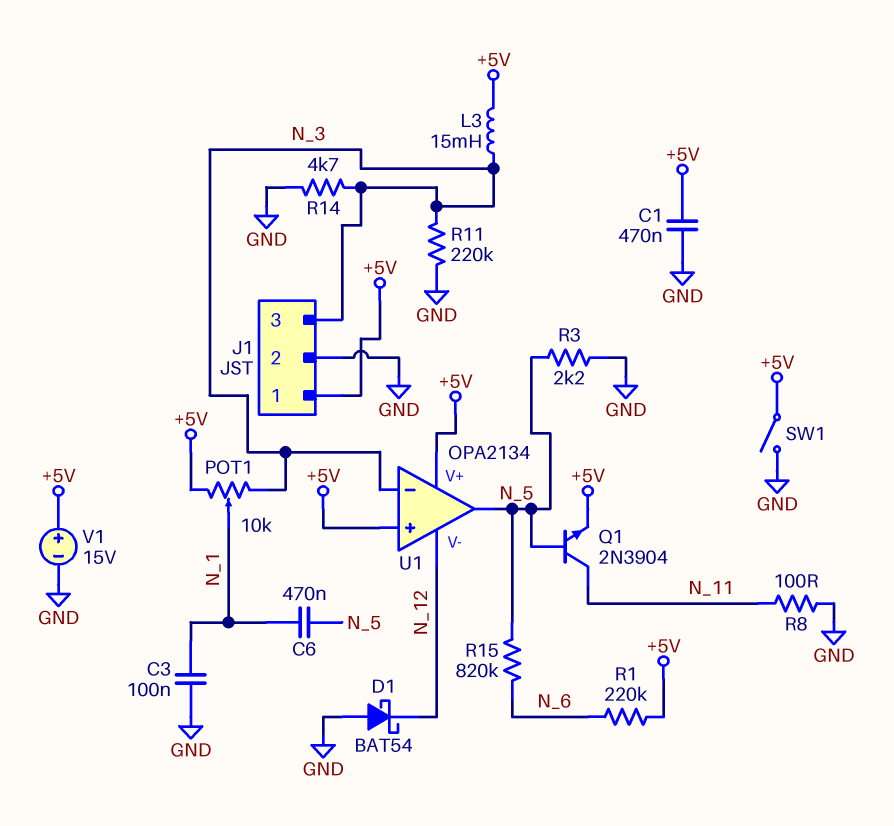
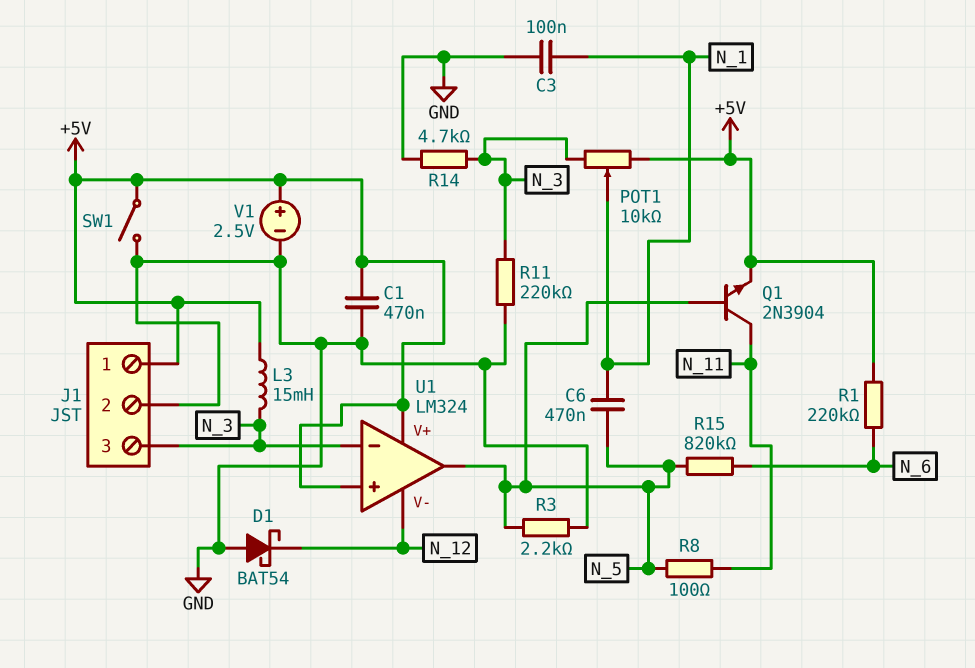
R8: 100 (GND, N_11) -> 100 (N_5, N_11)
U1: OPA2134 -> LM324
V1: 15V (plus +5V, minus GND) -> 2.5V (plus +5V, minus GND)

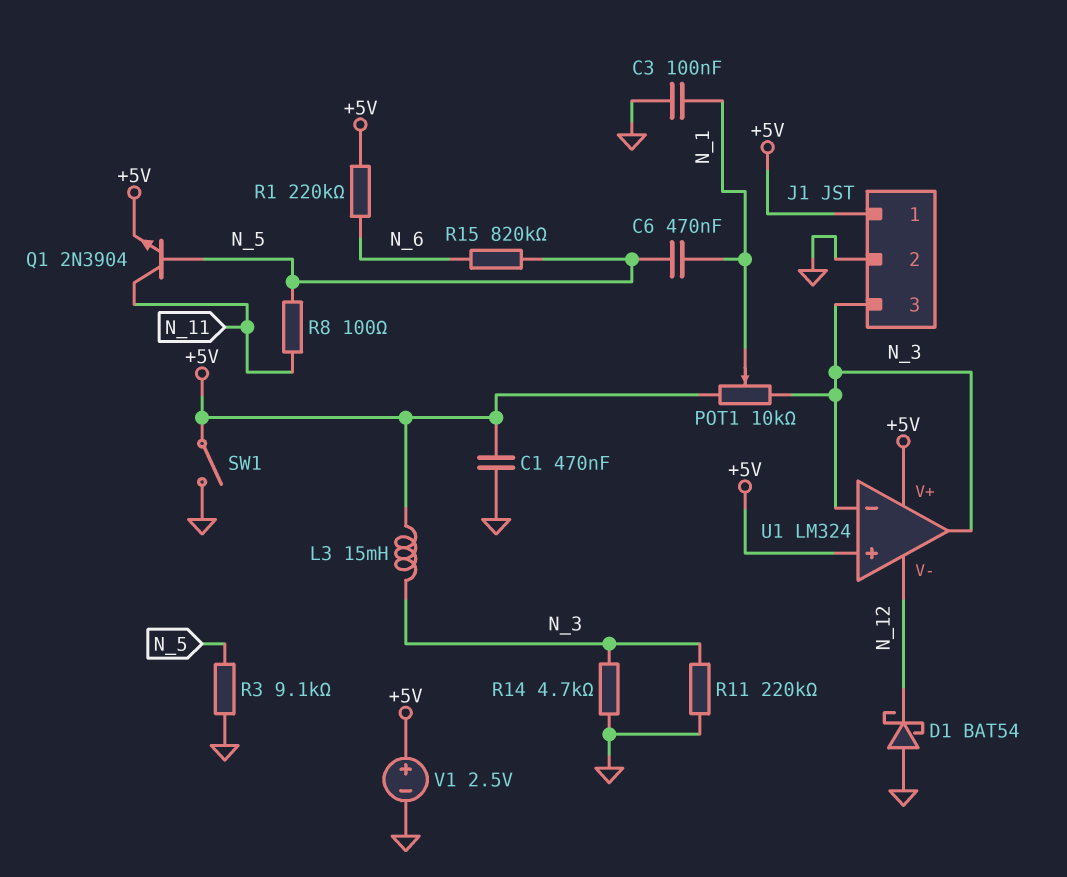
R3: 2.2k (GND, N_5) -> 9.1k (GND, N_5)
U1 pin out: N_5 -> N_3

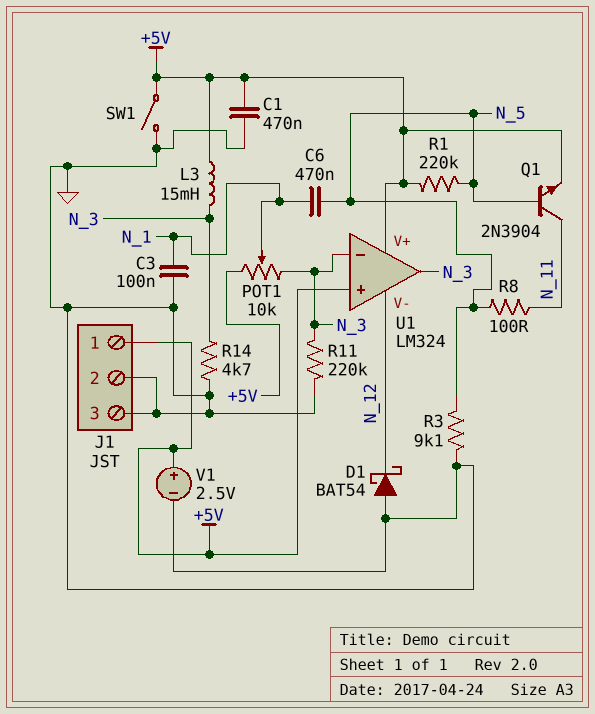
J1 pin 3: N_3 -> GND
R1: 220k (+5V, N_6) -> 220k (+5V, N_5)
R15: 820k (N_5, N_6) -> none

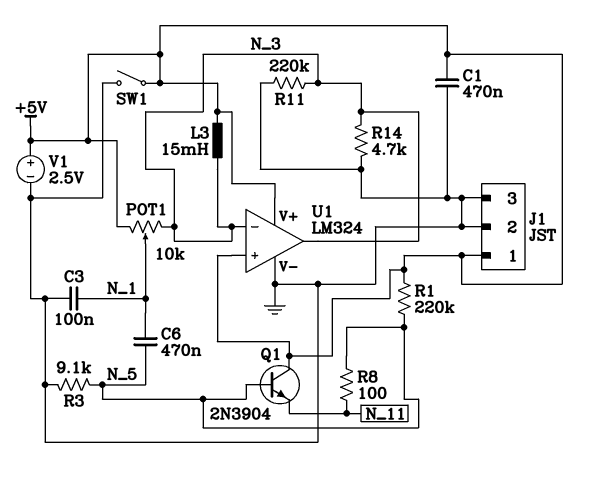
D1: schottky BAT54 (A GND, K N_12) -> none
Q1: NPN 2N3904 (B N_5, C N_11, E +5V) -> NPN 2N3904 (B N_5, C +5V, E N_11)
U1 pin V-: N_12 -> GND

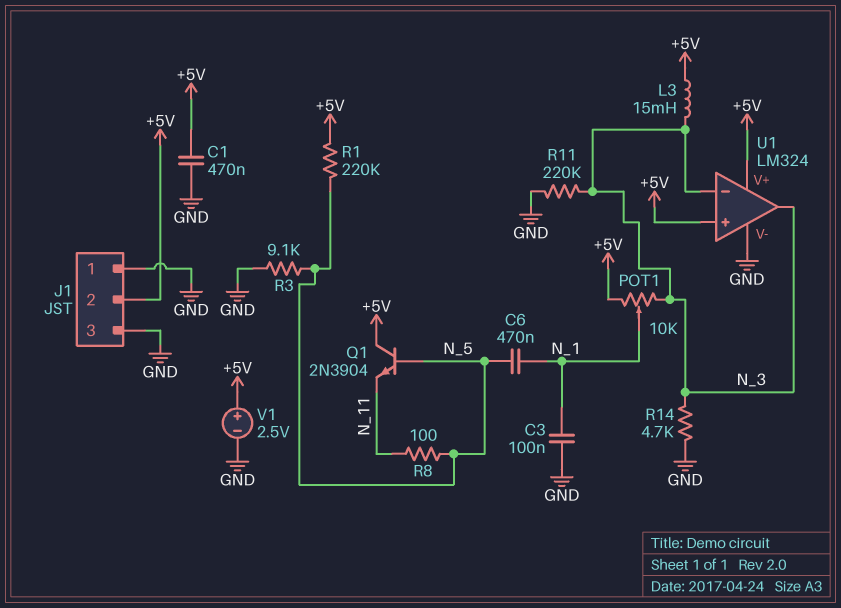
J1 pin 1: +5V -> GND
J1 pin 2: GND -> +5V
SW1: switch (+5V, GND) -> none

